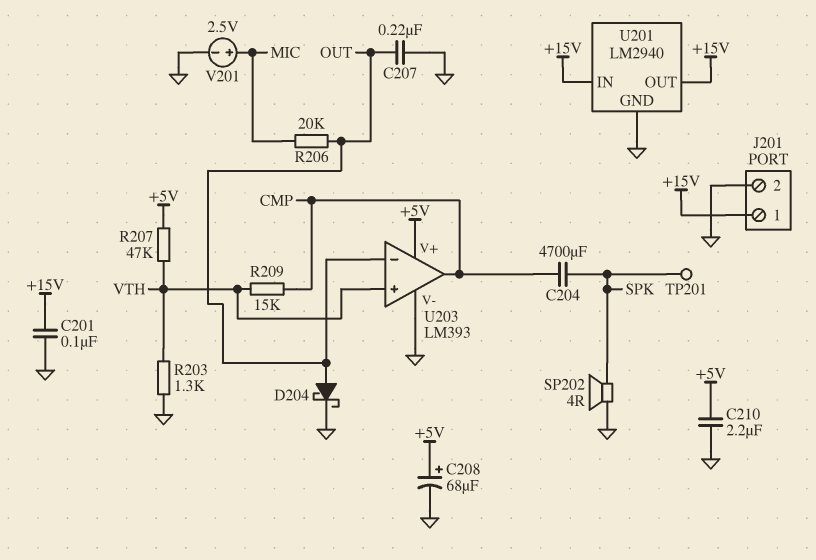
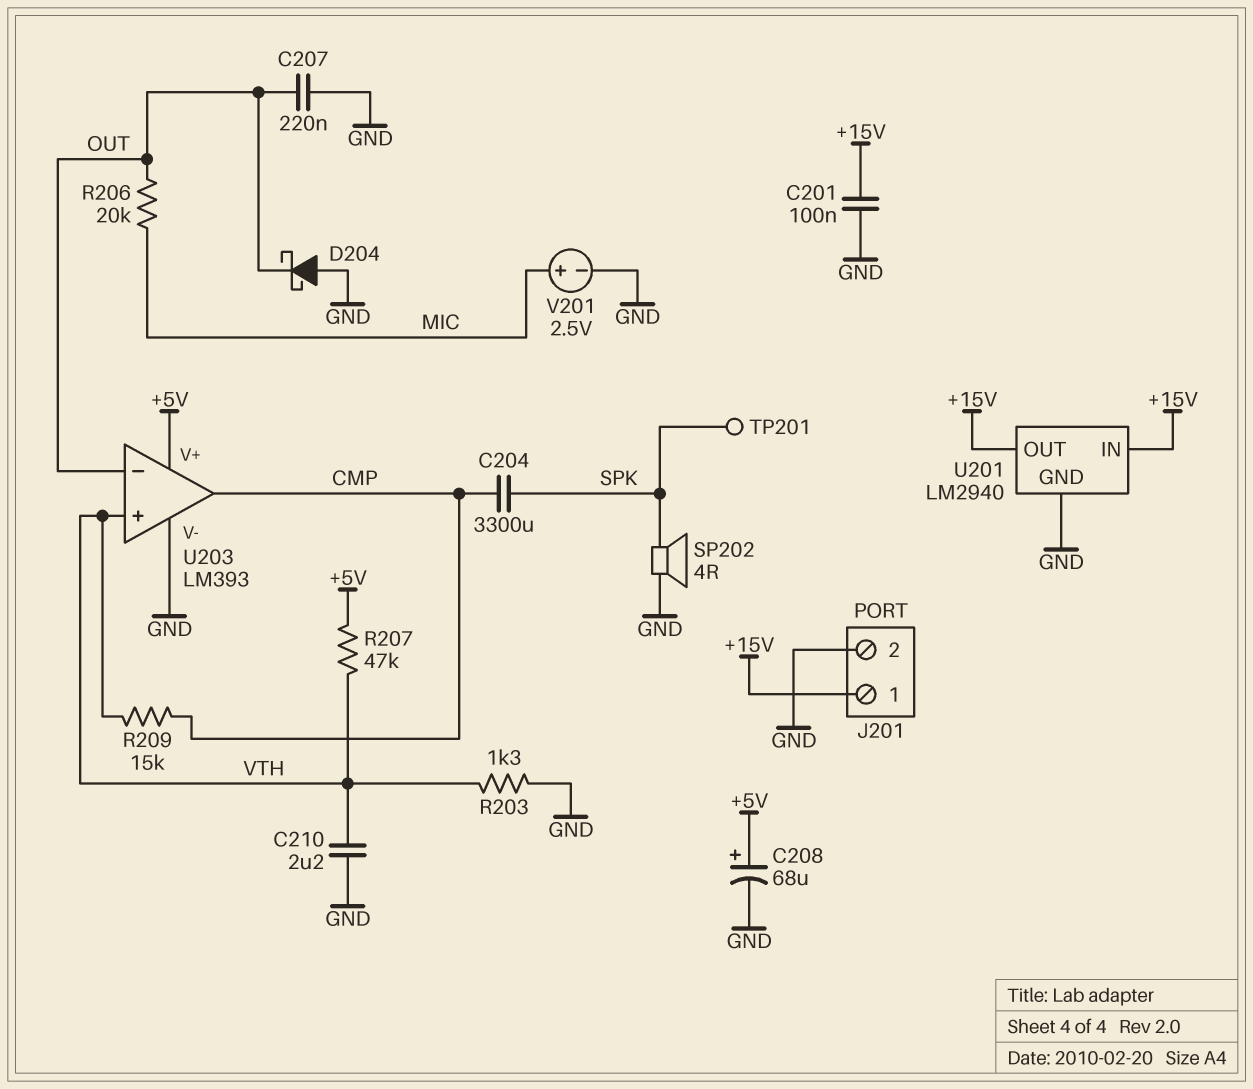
C204: 4700uF (CMP, SPK) -> 3300uF (CMP, SPK)
C210: 2.2uF (+5V, GND) -> 2.2uF (GND, VTH)
D204: schottky (A OUT, K GND) -> schottky (A GND, K OUT)

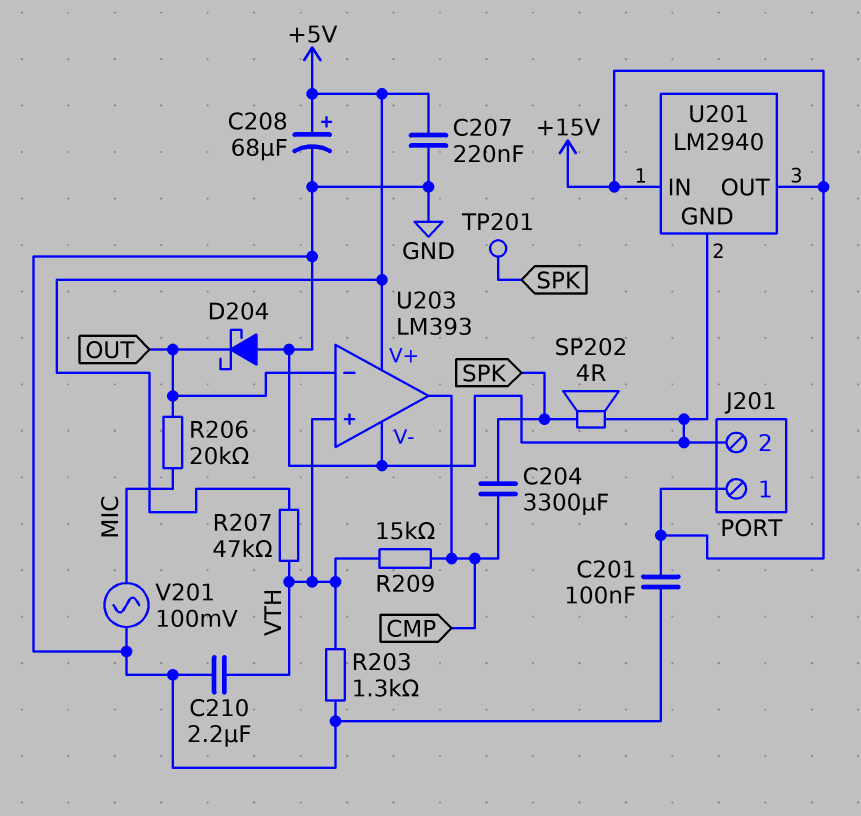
C207: 220nF (GND, OUT) -> 220nF (+5V, GND)
V201: 2.5V (plus MIC, minus GND) -> AC 100mV (GND, MIC)

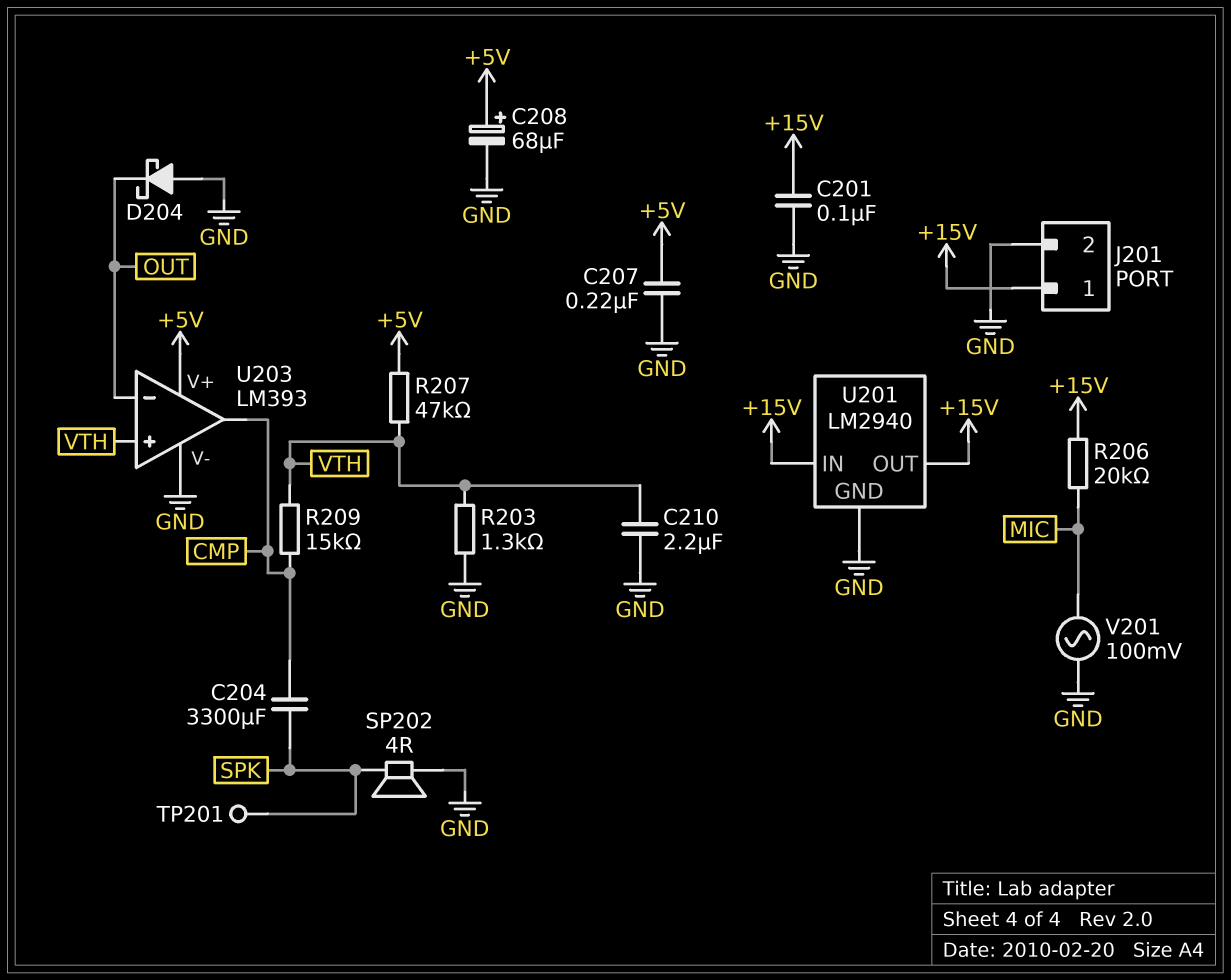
R206: 20k (MIC, OUT) -> 20k (+15V, MIC)

